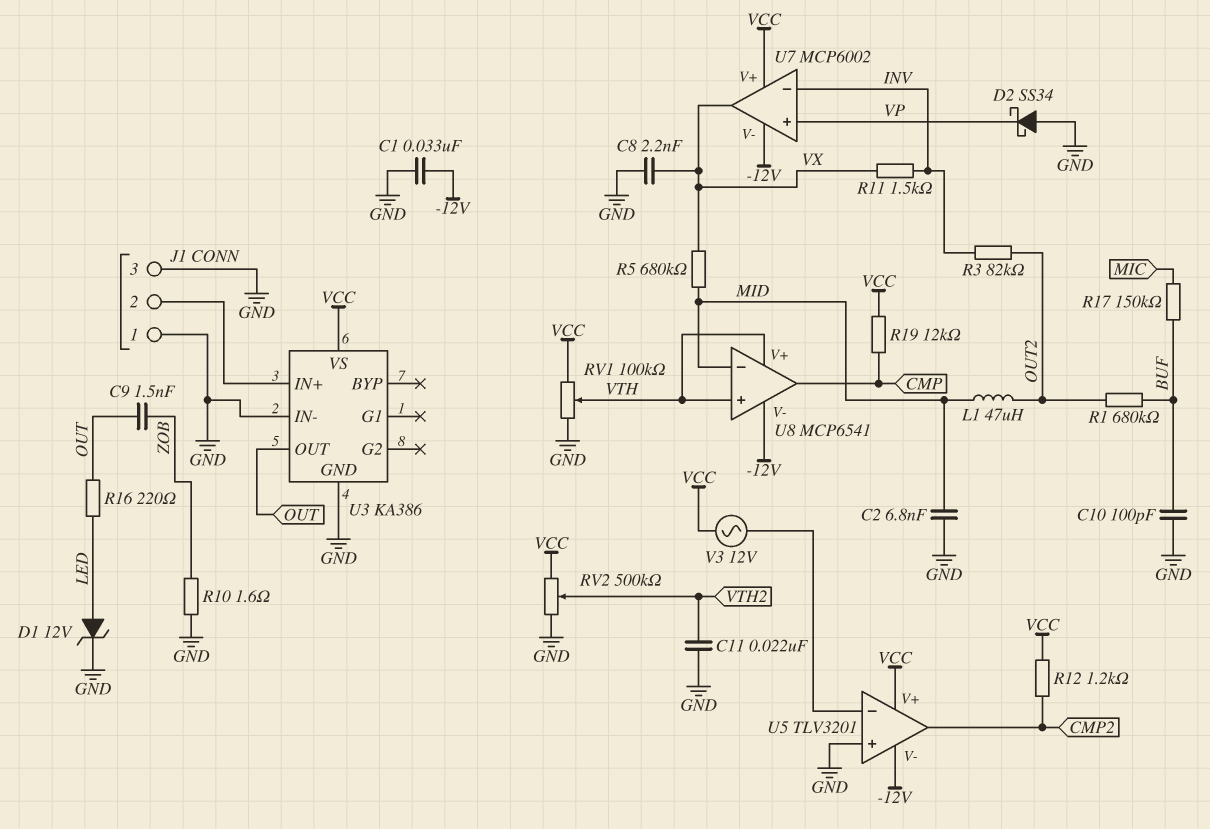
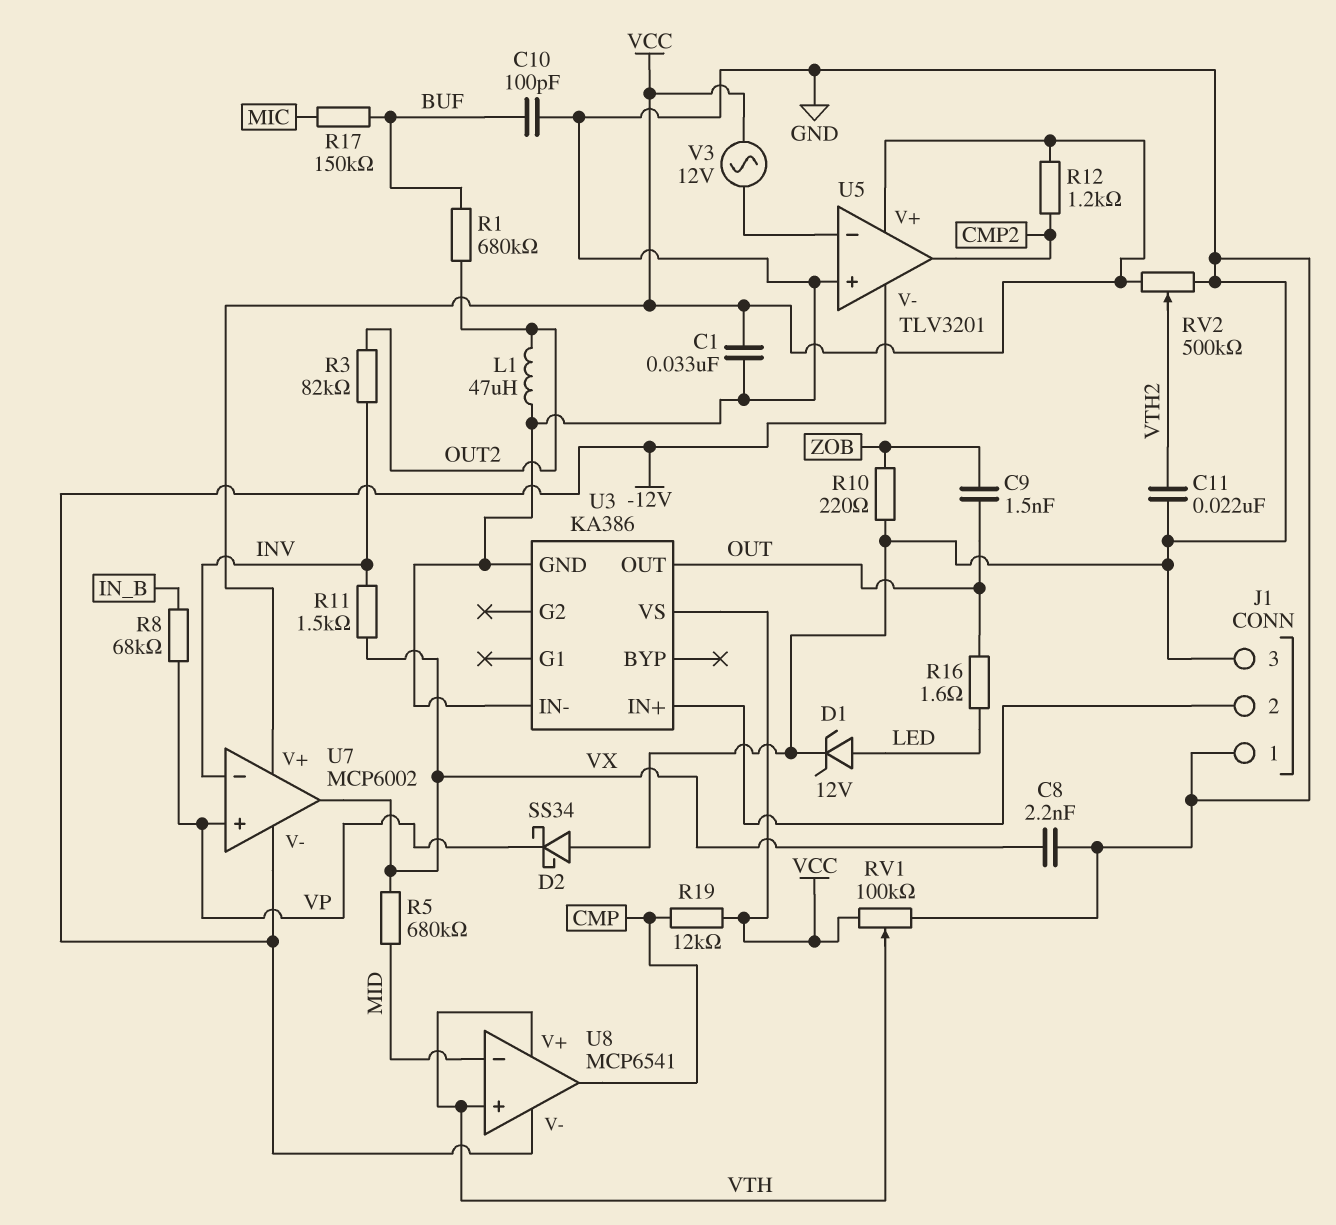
C1: 33nF (-12V, GND) -> 33nF (GND, VCC)
C2: 6.8nF (GND, MID) -> none
L1: 47uH (MID, OUT2) -> 47uH (GND, OUT2)
R8: none -> 68k (IN_B, VP)
R10: 1.6 (GND, ZOB) -> 220 (GND, ZOB)
R16: 220 (LED, OUT) -> 1.6 (LED, OUT)

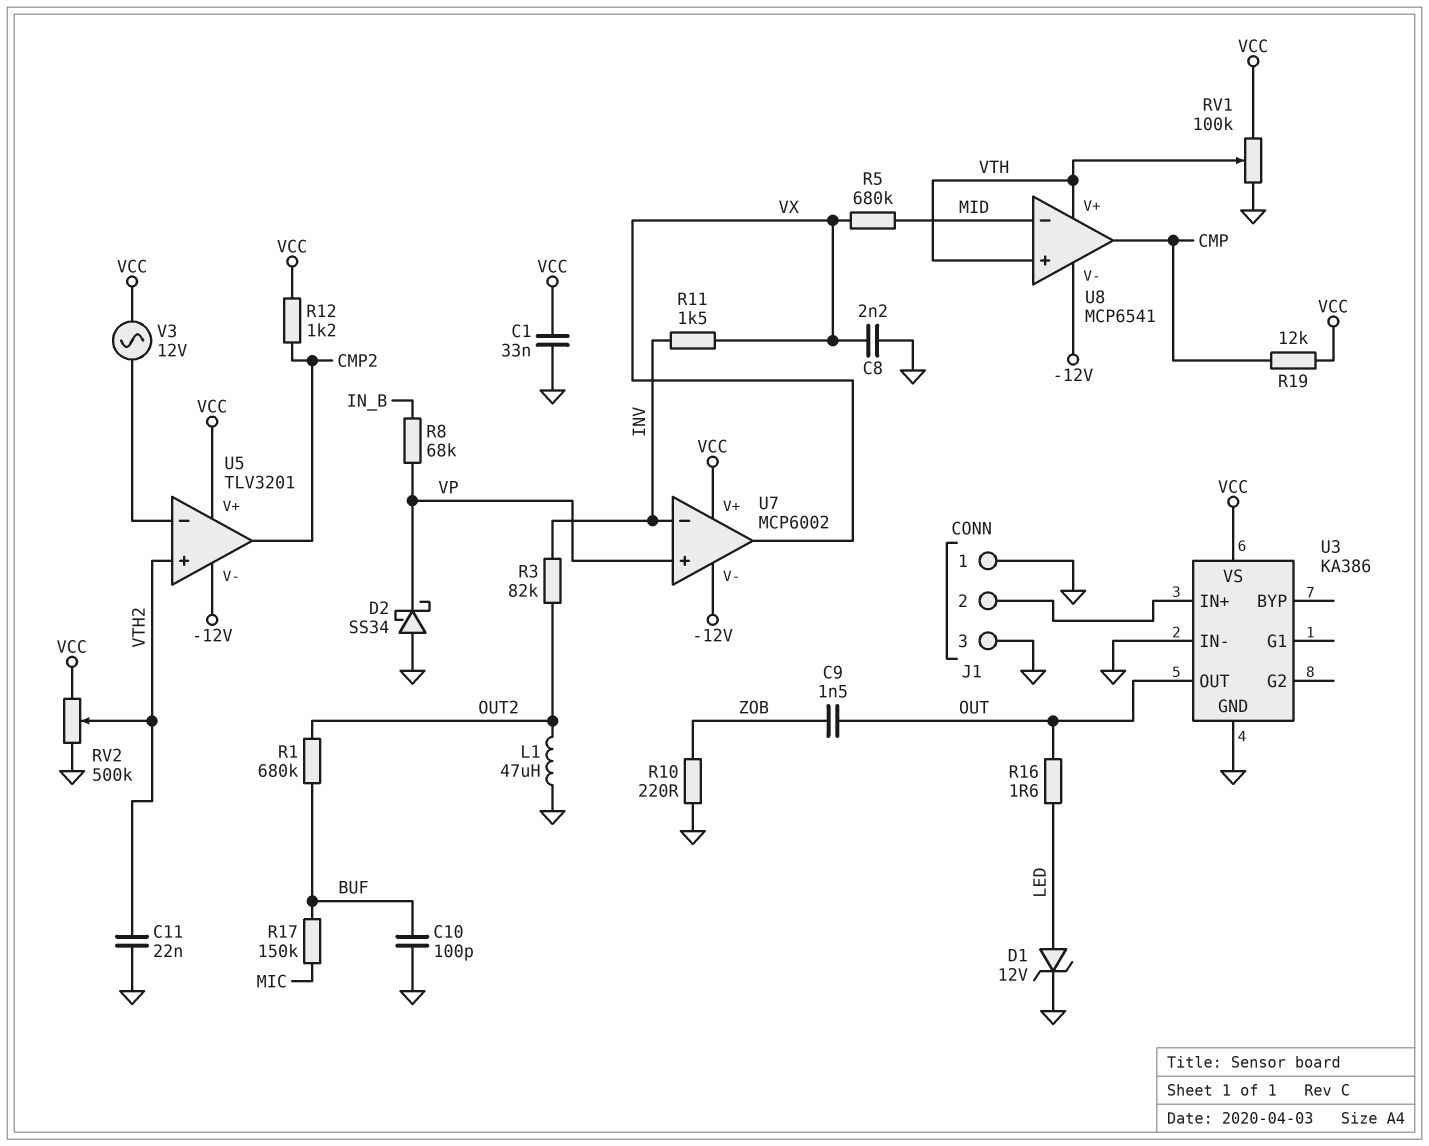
U5 pin in+: GND -> VTH2

